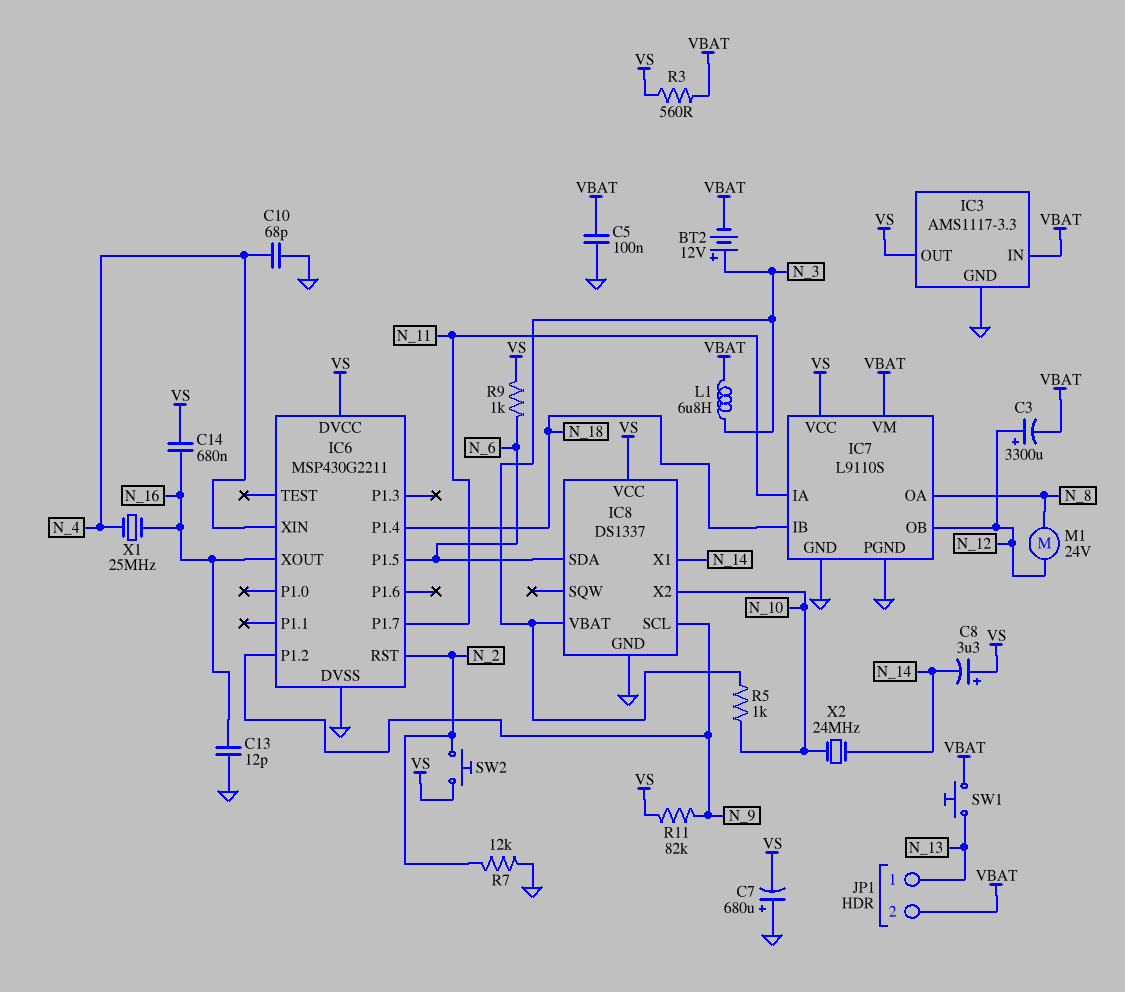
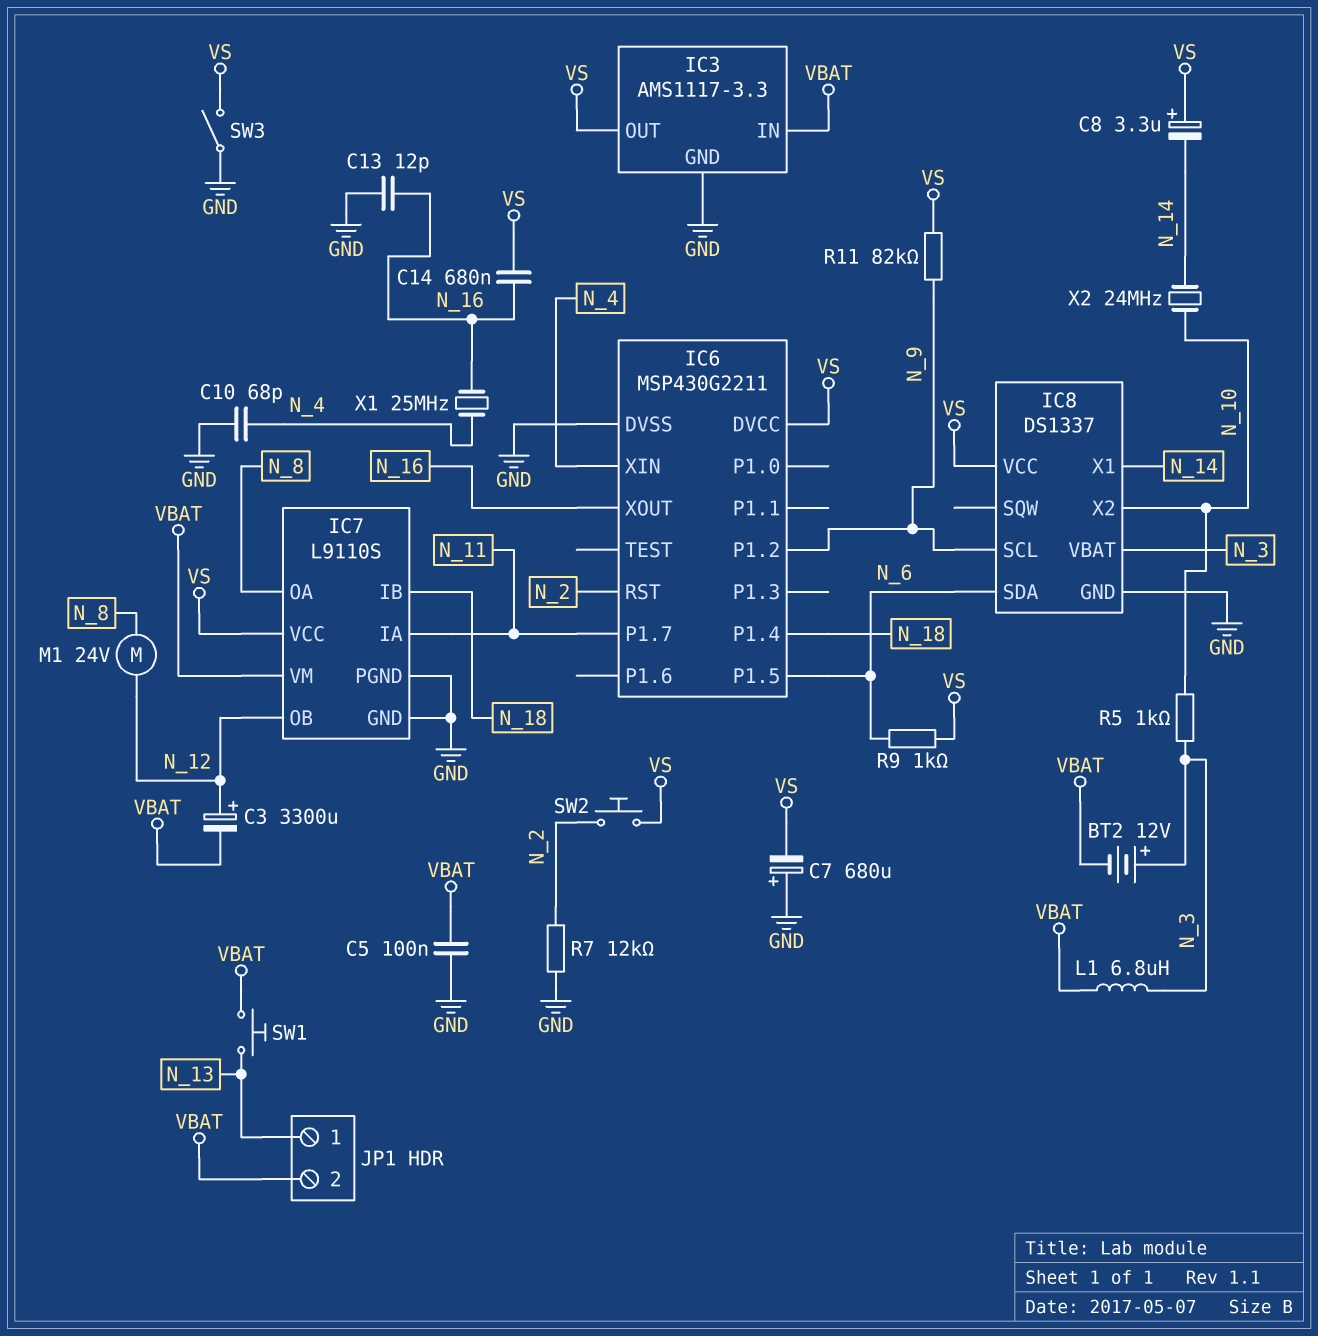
R3: 560 (VBAT, VS) -> none
SW3: none -> switch (GND, VS)

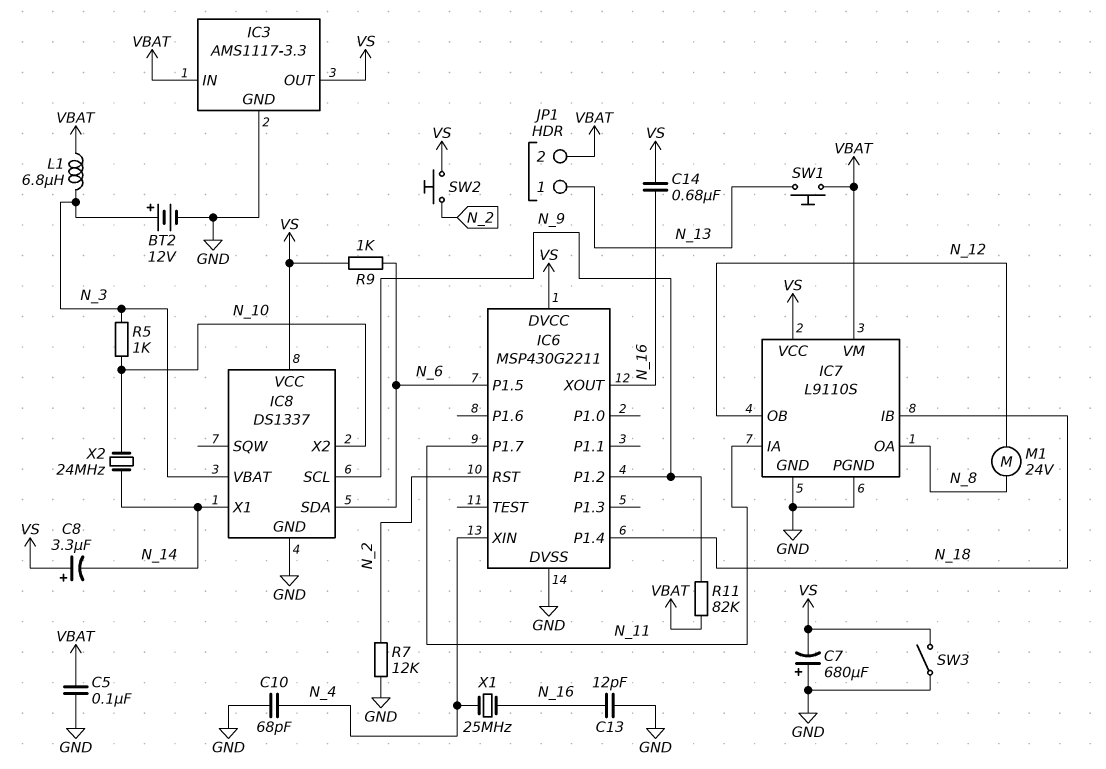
BT2: 12V (plus N_3, minus VBAT) -> 12V (plus N_3, minus GND)
C3: 3300uF (plus N_12, minus VBAT) -> none
R11: 82k (N_9, VS) -> 82k (N_9, VBAT)

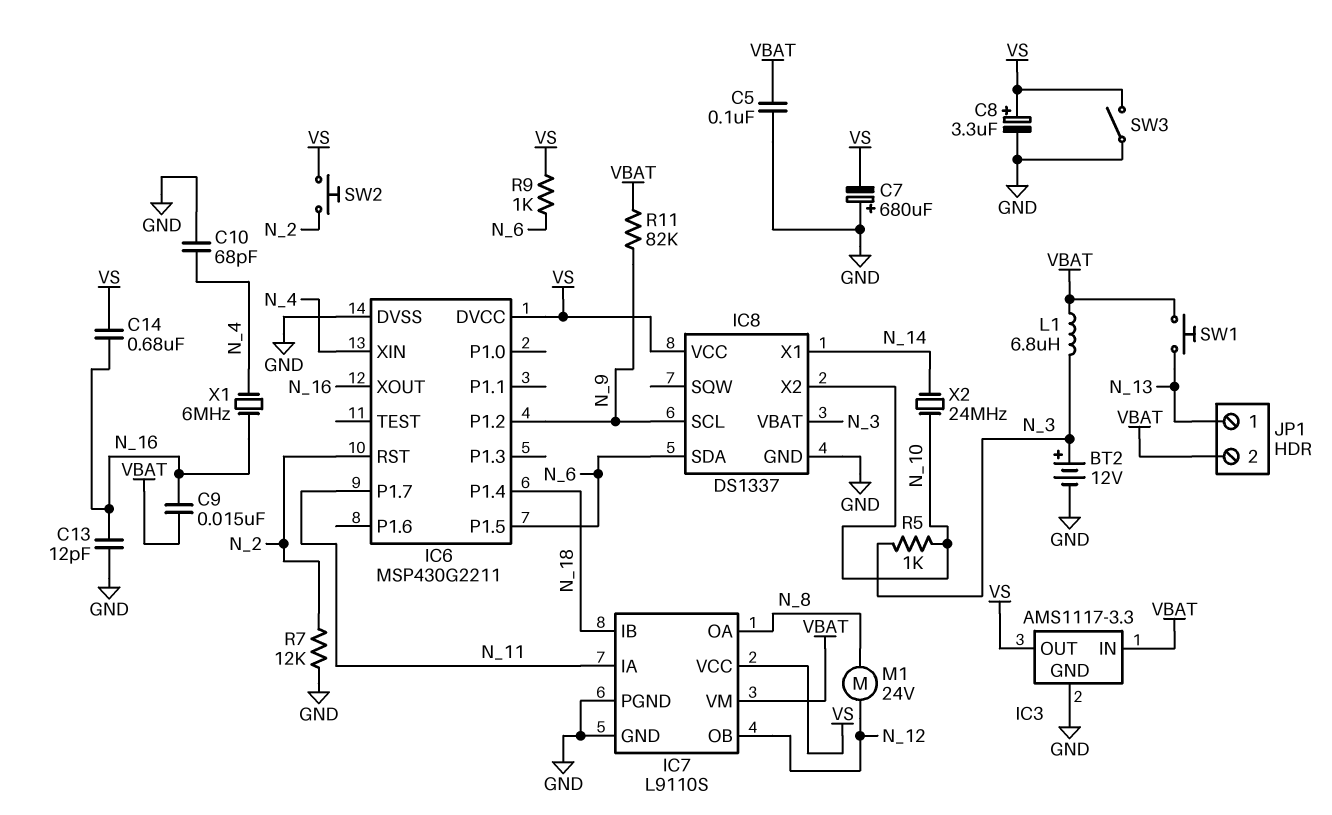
C8: 3.3uF (plus VS, minus N_14) -> 3.3uF (plus VS, minus GND)
C9: none -> 15nF (N_16, VBAT)
X1: 25MHz (N_4, N_16) -> 6MHz (N_4, N_16)

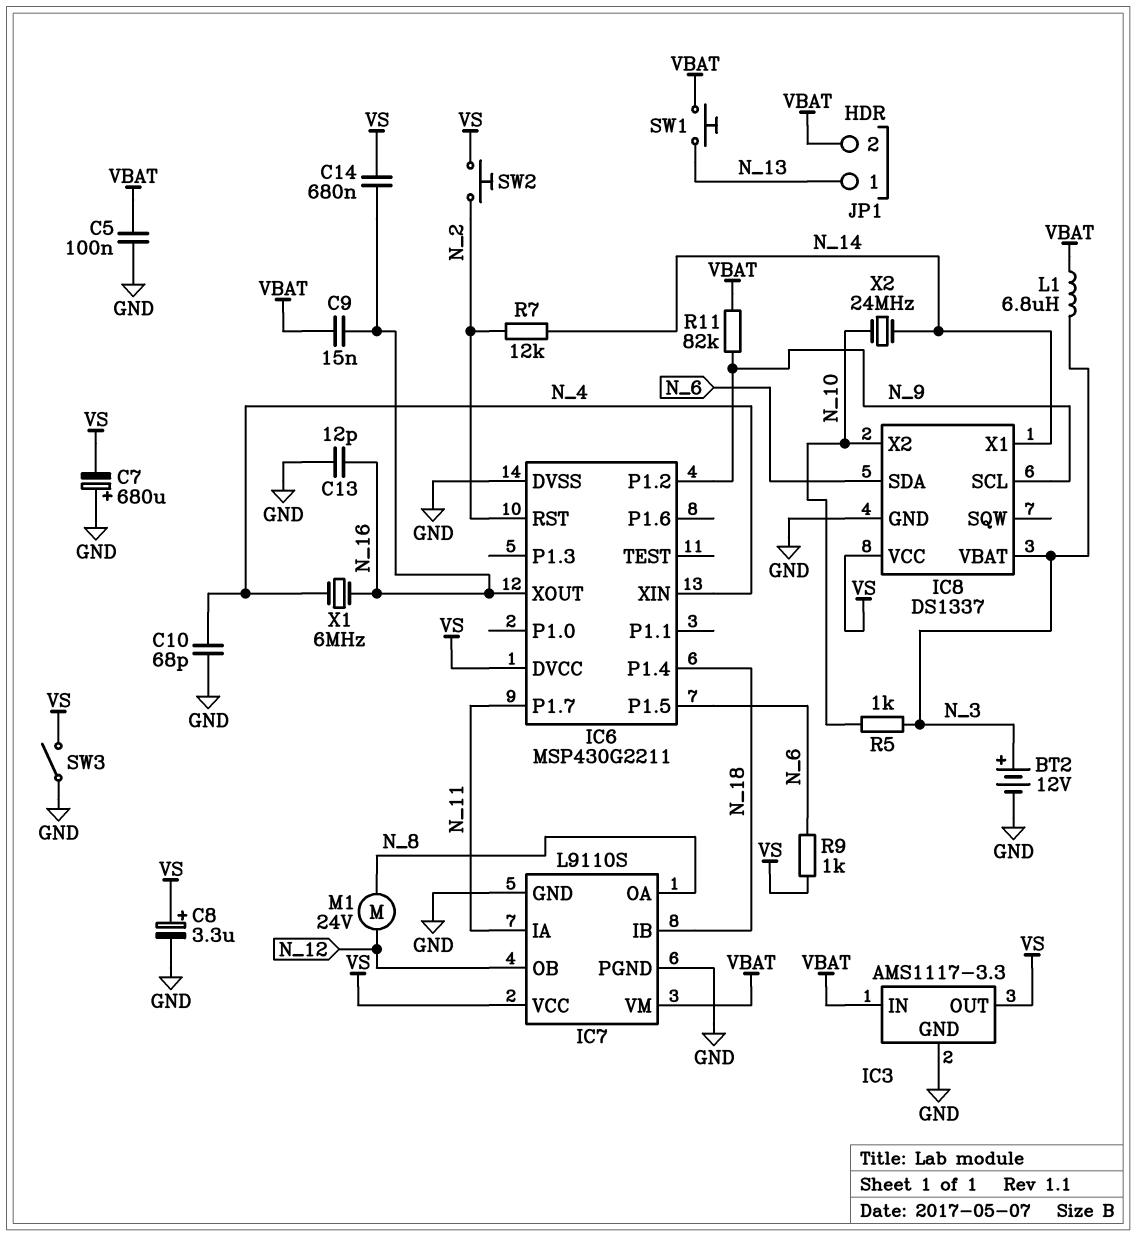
R7: 12k (GND, N_2) -> 12k (N_2, N_14)

